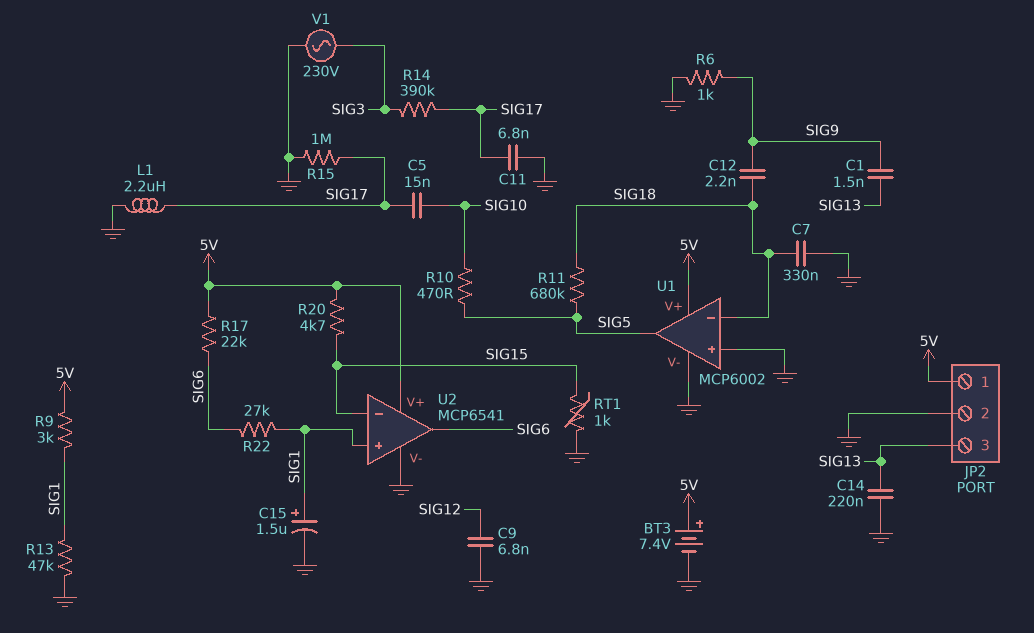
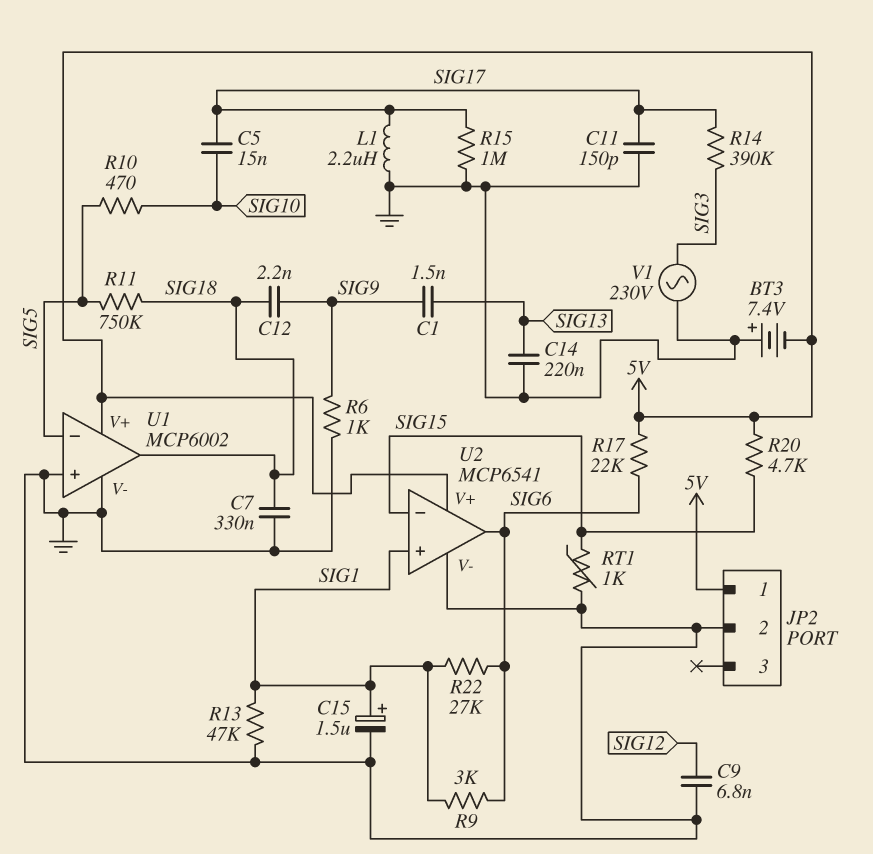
BT3: 7.4V (plus 5V, minus GND) -> 7.4V (plus GND, minus 5V)
C11: 6.8nF (GND, SIG17) -> 150pF (GND, SIG17)
JP2 pin 3: SIG13 -> none
R9: 3k (5V, SIG1) -> 3k (SIG1, SIG6)
R11: 680k (SIG5, SIG18) -> 750k (SIG5, SIG18)
U1 pin in-: SIG18 -> SIG5
U1 pin out: SIG5 -> SIG18

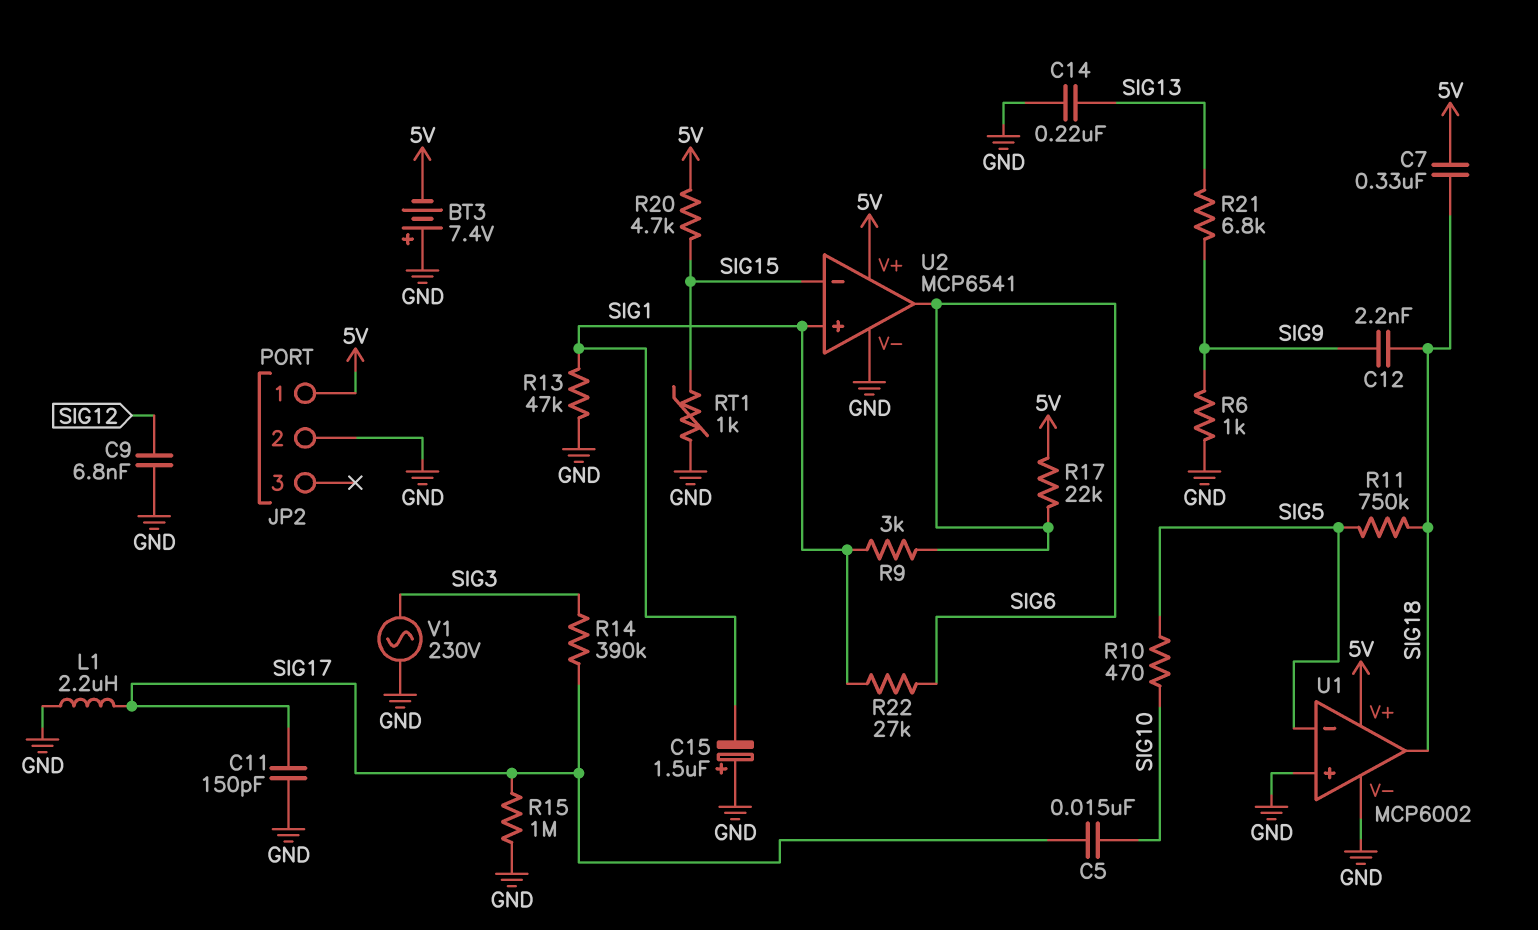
C1: 1.5nF (SIG9, SIG13) -> none
C7: 330nF (GND, SIG18) -> 330nF (5V, SIG18)
C15: 1.5uF (plus SIG1, minus GND) -> 1.5uF (plus GND, minus SIG1)
R21: none -> 6.8k (SIG9, SIG13)

